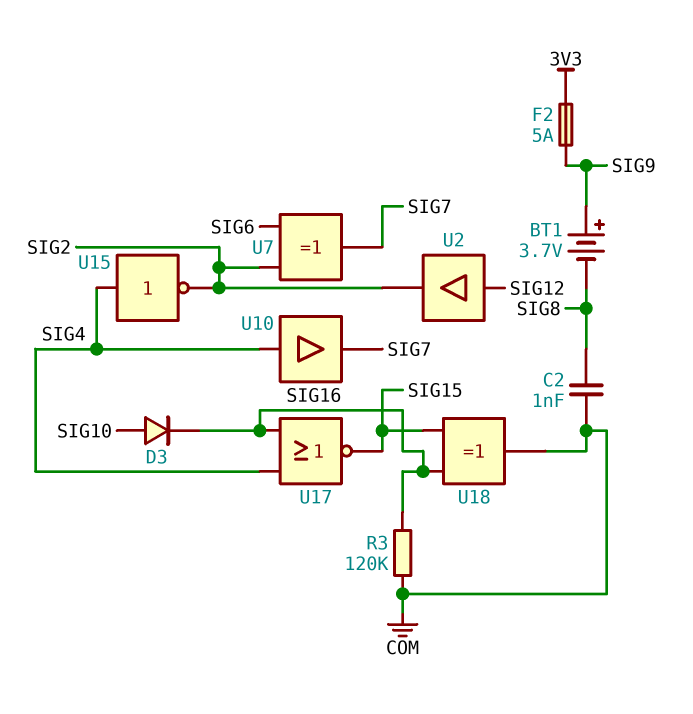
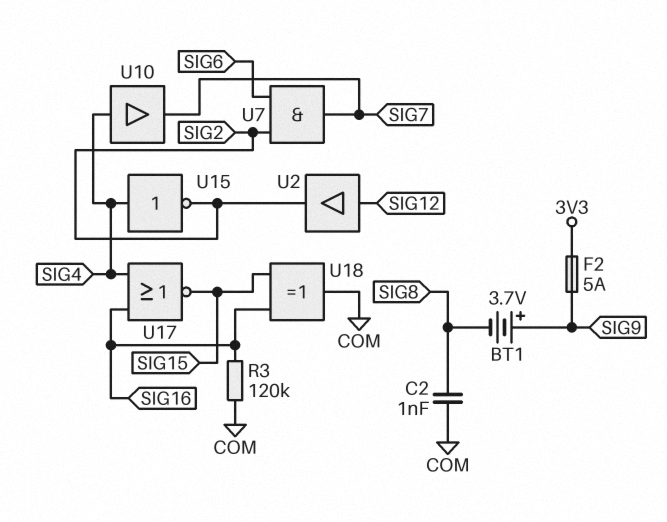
D3: diode (A SIG10, K SIG16) -> none
U7: XOR (in SIG2, in SIG6, out SIG7) -> AND (in SIG2, in SIG6, out SIG7)

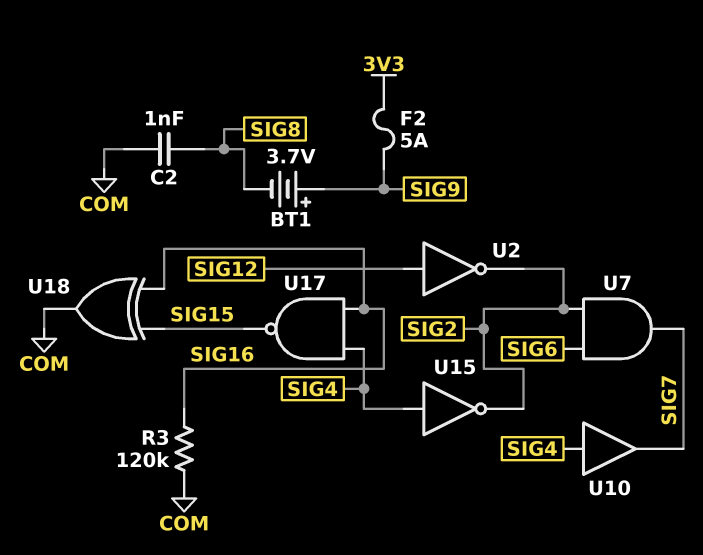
U2: buffer (in SIG12, out SIG2) -> NOT (in SIG12, out SIG2)
U17: NOR (in SIG4, in SIG16, out SIG15) -> NAND (in SIG4, in SIG16, out SIG15)

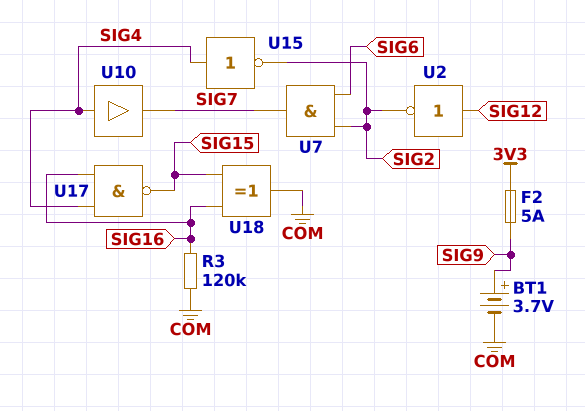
BT1: 3.7V (plus SIG9, minus SIG8) -> 3.7V (plus SIG9, minus COM)
C2: 1nF (COM, SIG8) -> none

